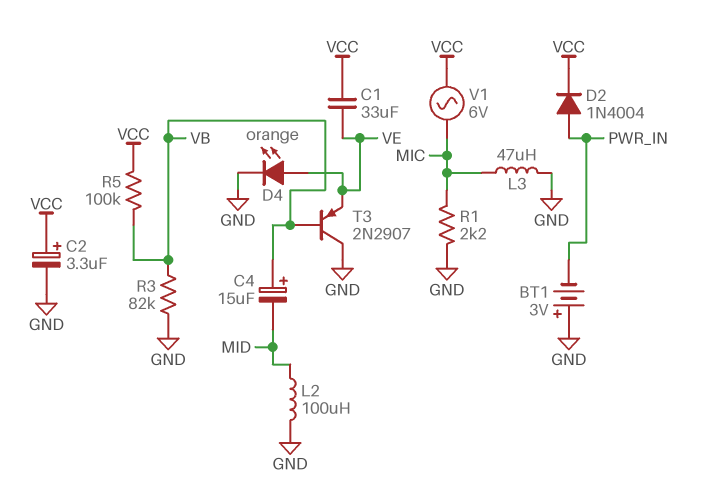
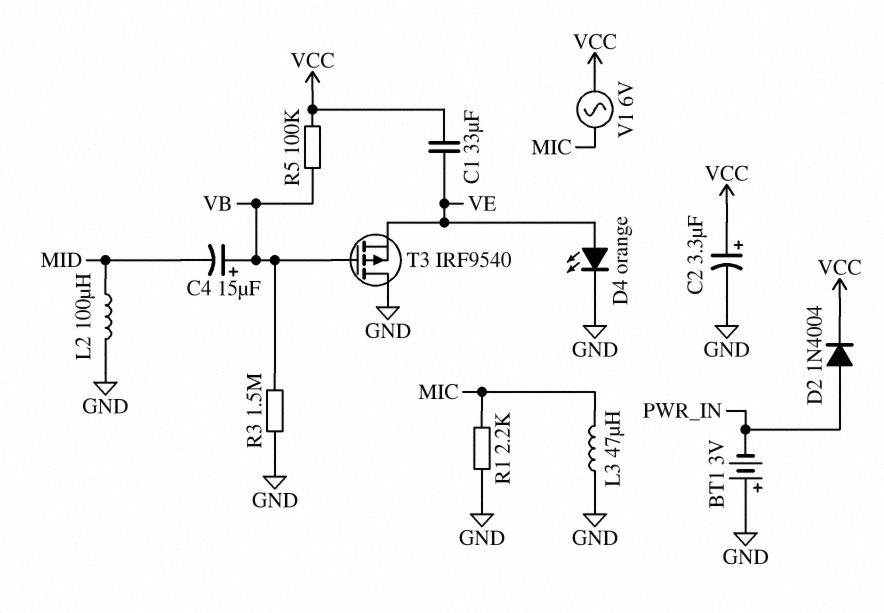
R3: 82k (GND, VB) -> 1.5M (GND, VB)
T3: PNP 2N2907 (B VB, C GND, E VE) -> PMOS IRF9540 (G VB, D GND, S VE)

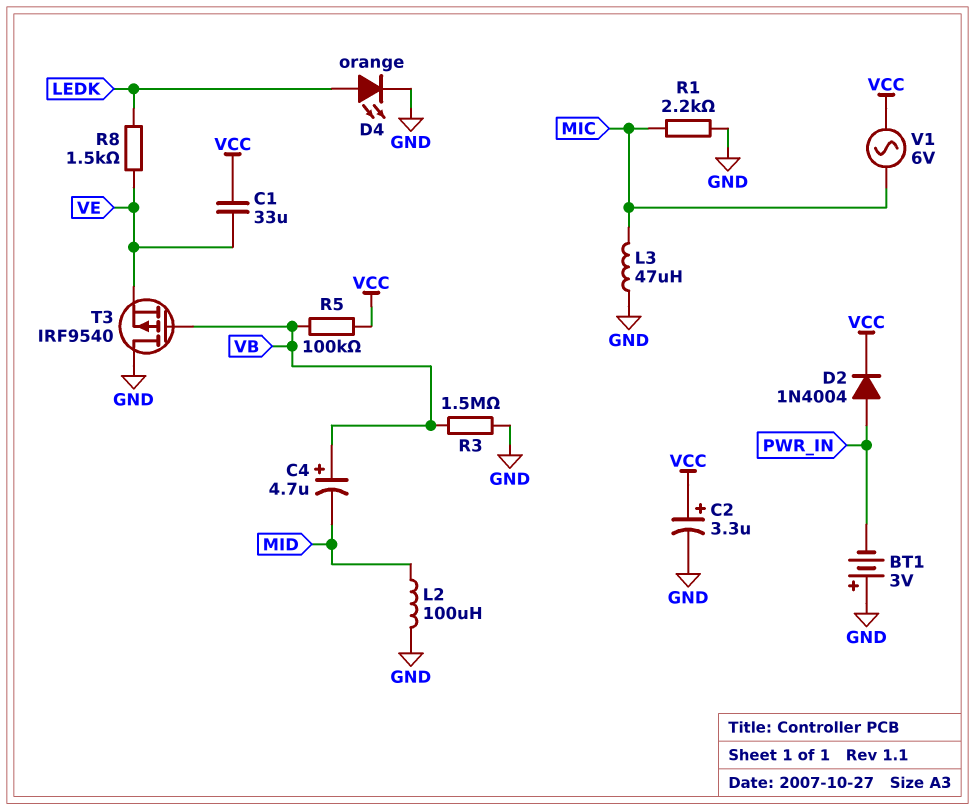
C4: 15uF (plus VB, minus MID) -> 4.7uF (plus VB, minus MID)
D4: LED orange (A VE, K GND) -> LED orange (A LEDK, K GND)
R8: none -> 1.5k (LEDK, VE)

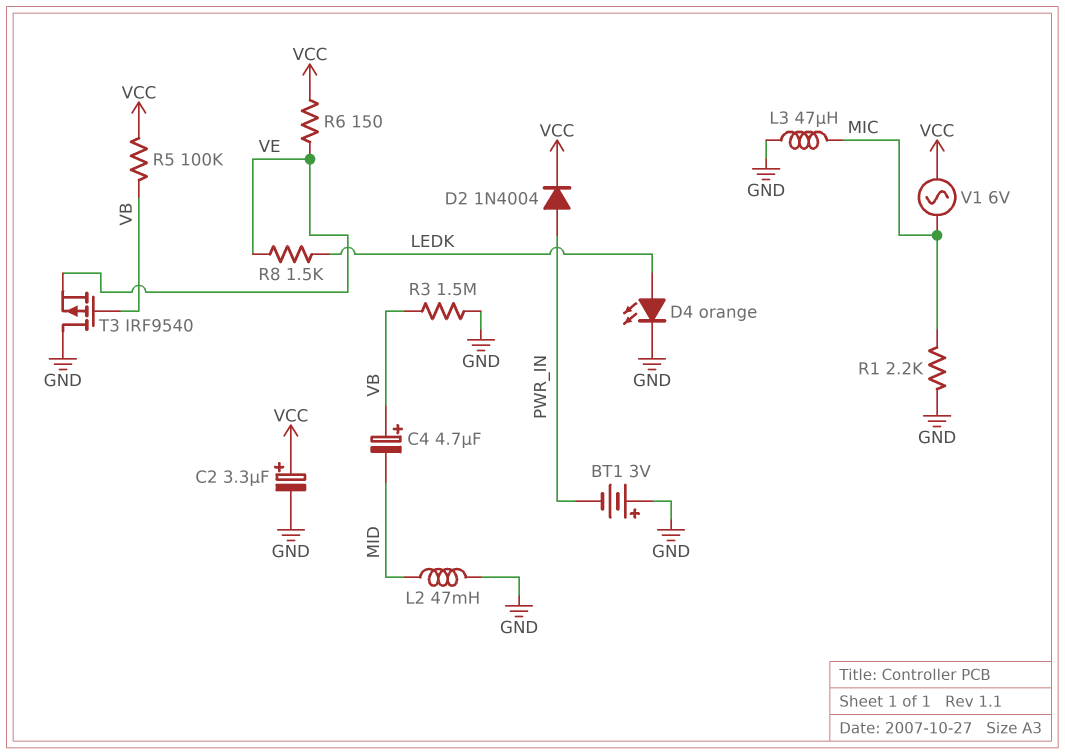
C1: 33uF (VCC, VE) -> none
L2: 100uH (GND, MID) -> 47mH (GND, MID)
R6: none -> 150 (VCC, VE)

